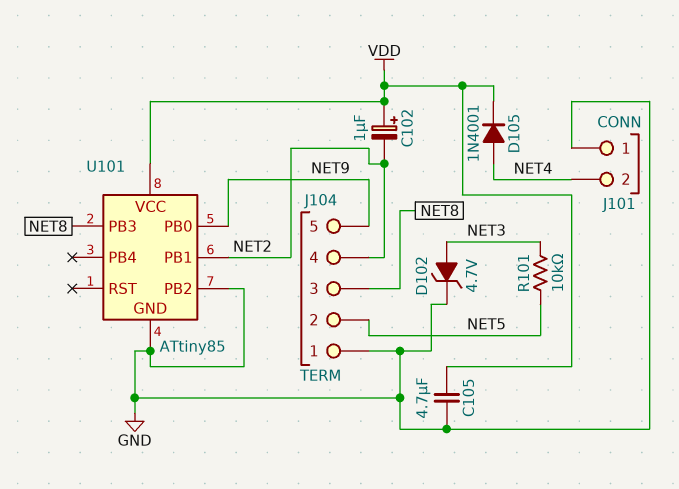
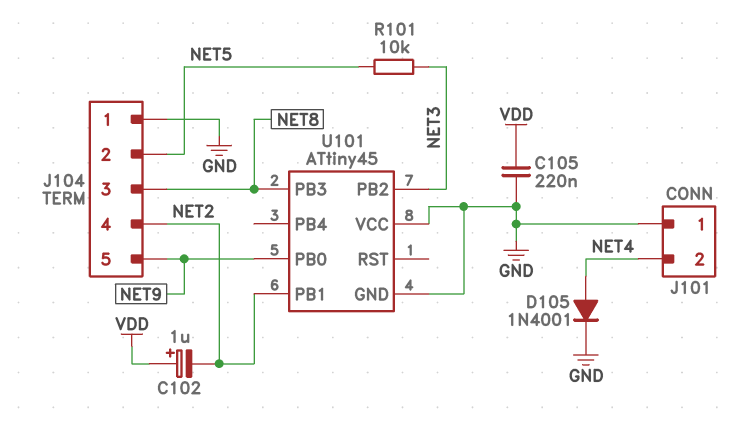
C105: 4.7uF (GND, VDD) -> 220nF (GND, VDD)
D102: zener 4.7V (A NET3, K GND) -> none
D105: diode 1N4001 (A NET4, K VDD) -> diode 1N4001 (A NET4, K GND)
U101: ATtiny85 -> ATtiny45
U101 pin PB2: GND -> NET3
U101 pin VCC: VDD -> GND

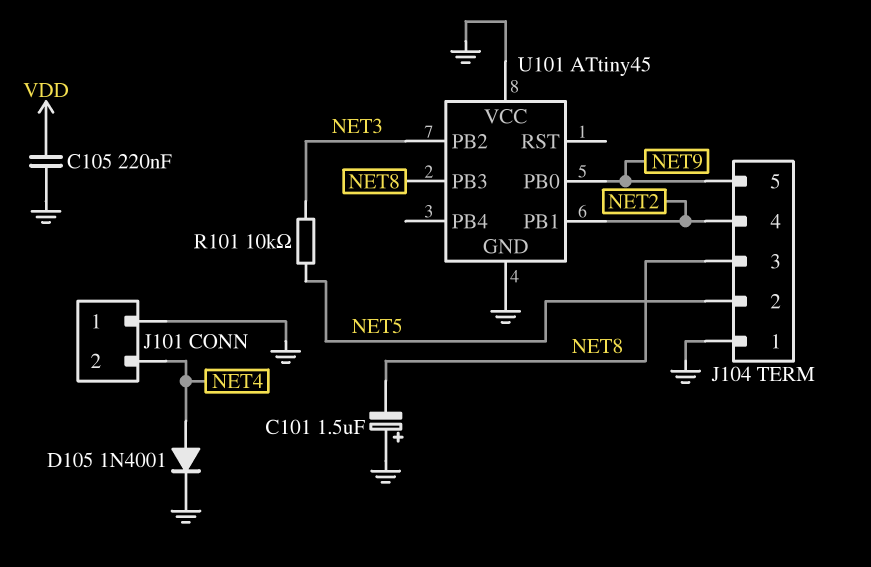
C101: none -> 1.5uF (plus GND, minus NET8)
C102: 1uF (plus VDD, minus NET2) -> none

